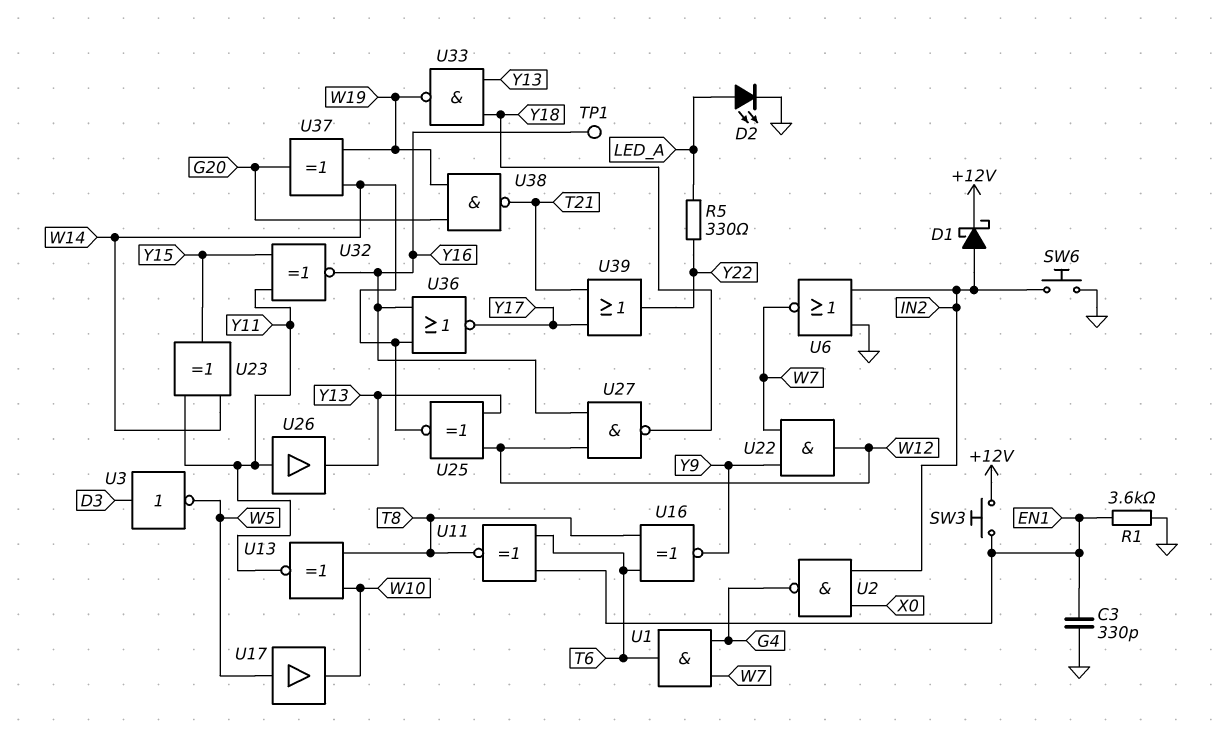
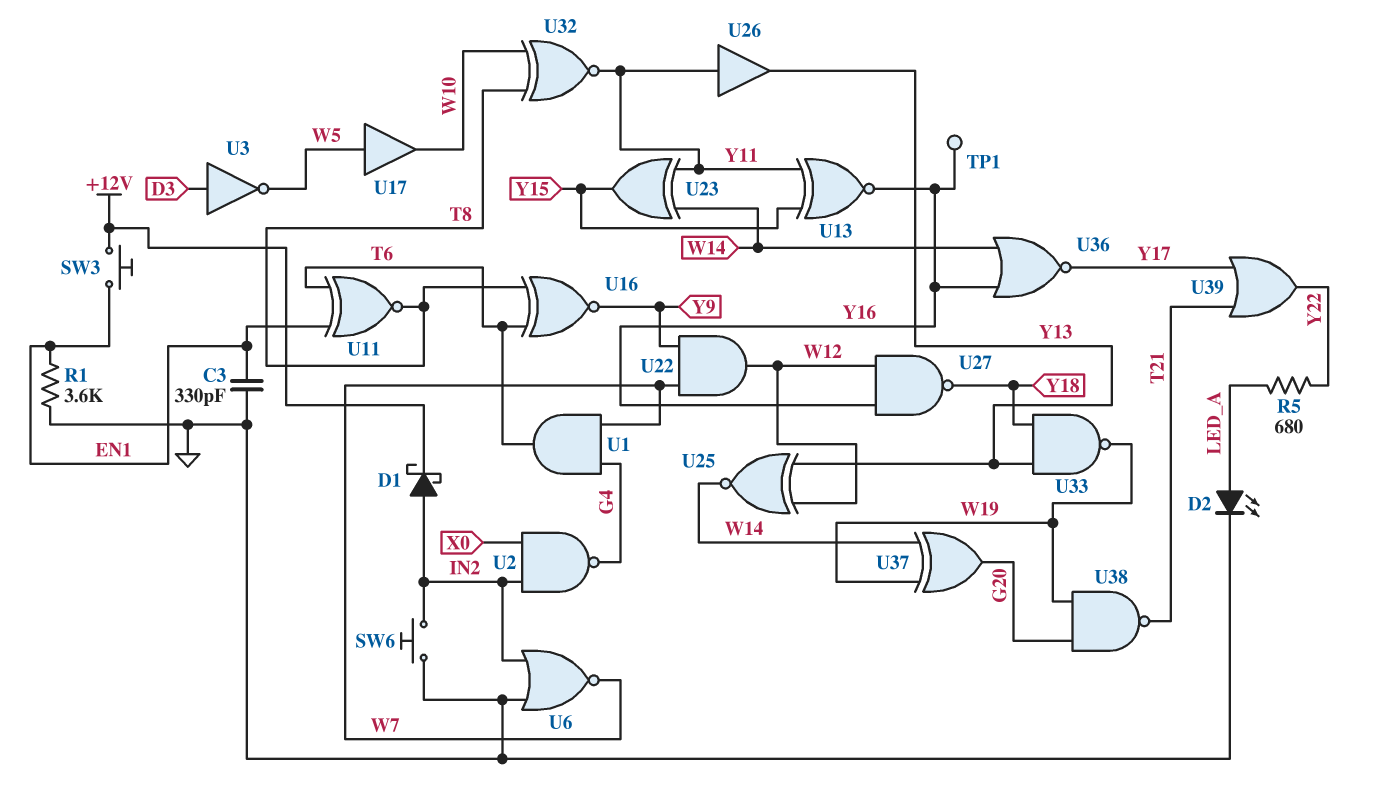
R5: 330 (LED_A, Y22) -> 680 (LED_A, Y22)
U13: XNOR (in T8, in W10, out Y11) -> XNOR (in Y11, in Y15, out Y16)
U32: XNOR (in Y11, in Y15, out Y16) -> XNOR (in T8, in W10, out Y11)

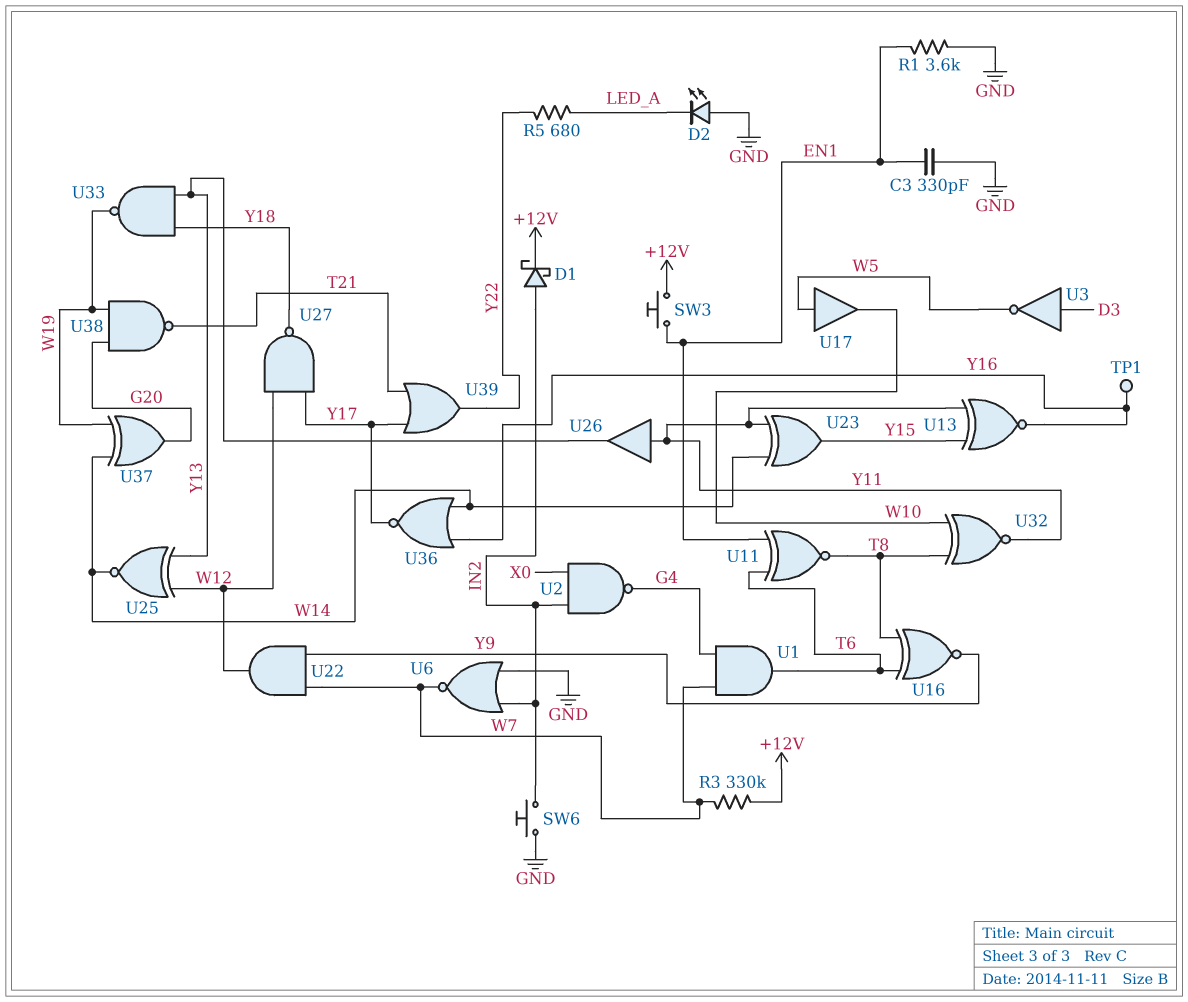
D2: LED (A LED_A, K GND) -> LED (A GND, K LED_A)
R3: none -> 330k (+12V, W7)
U27: NAND (in W12, in Y16, out Y18) -> NAND (in W12, in Y17, out Y18)

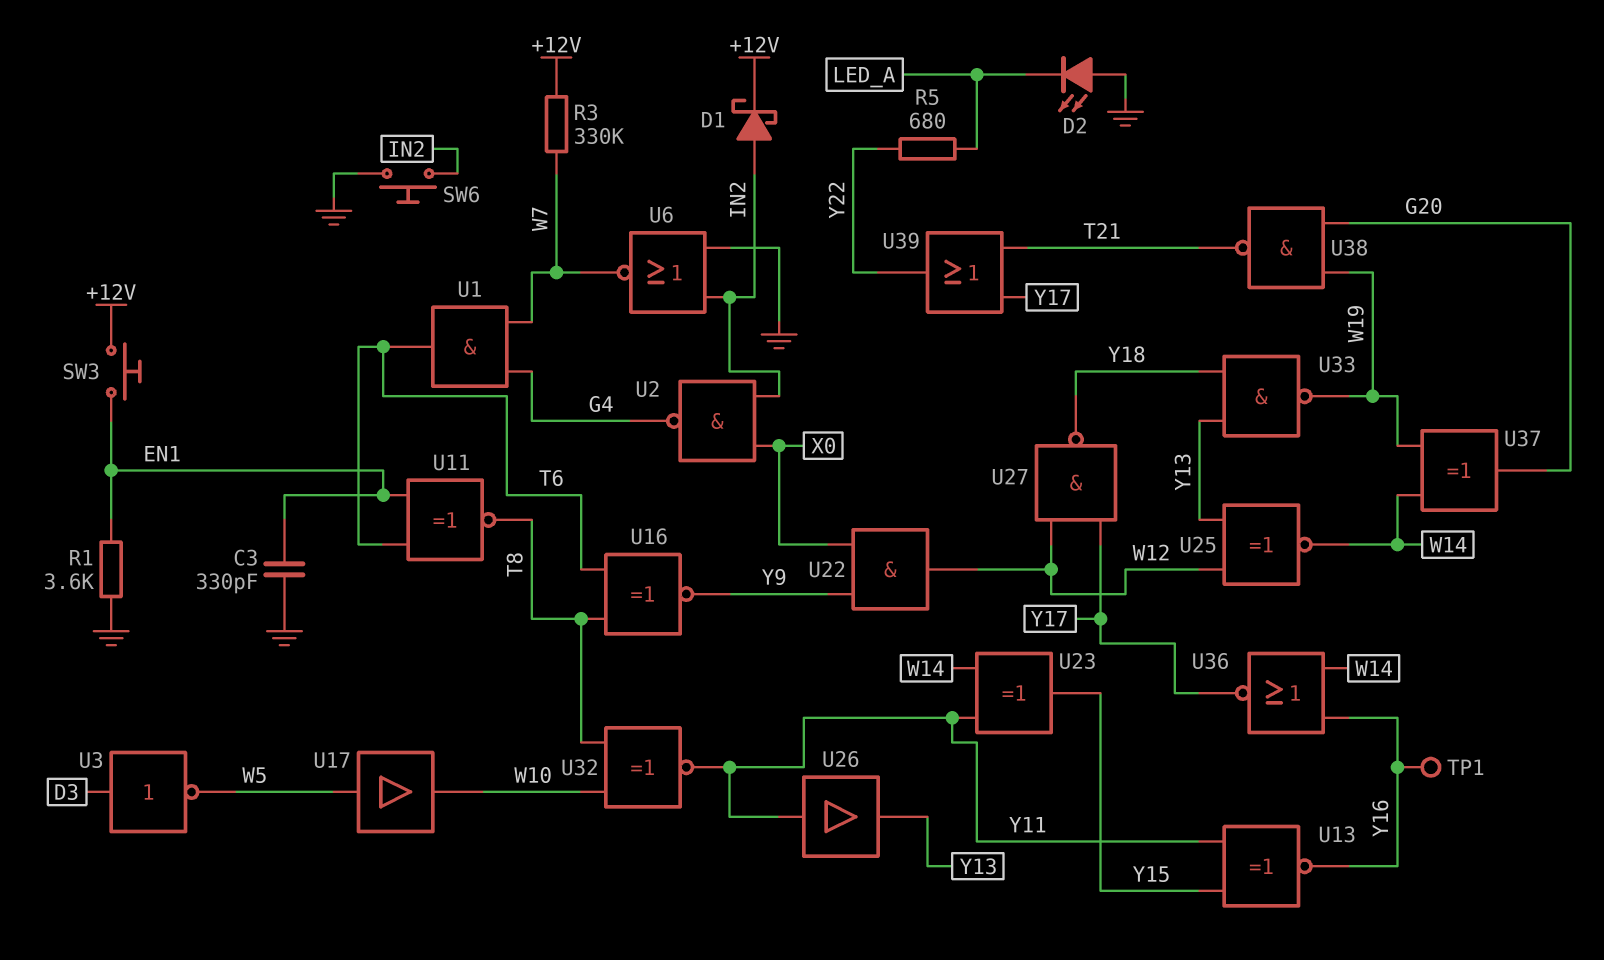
U22: AND (in W7, in Y9, out W12) -> AND (in X0, in Y9, out W12)

